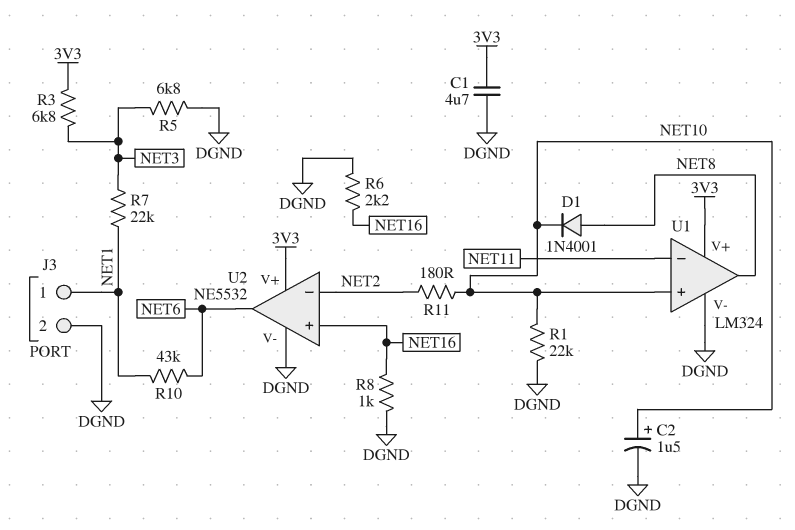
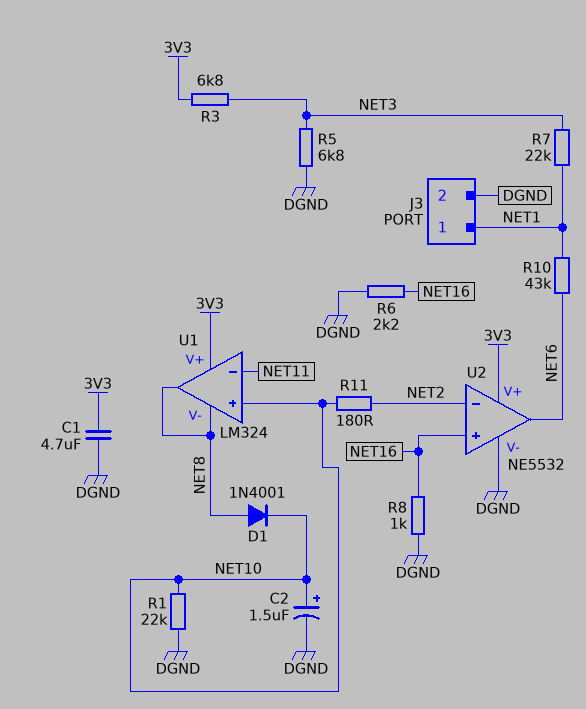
U1 pin V-: DGND -> NET8

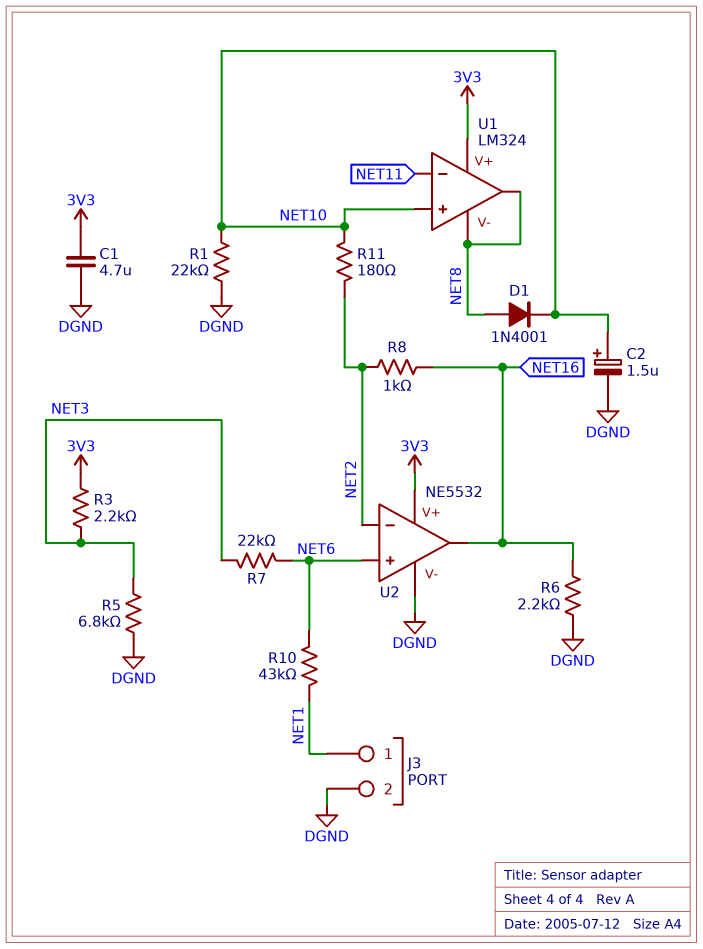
R3: 6.8k (3V3, NET3) -> 2.2k (3V3, NET3)
R7: 22k (NET1, NET3) -> 22k (NET3, NET6)
R8: 1k (DGND, NET16) -> 1k (NET2, NET16)
U2 pin in+: NET16 -> NET6
U2 pin out: NET6 -> NET16

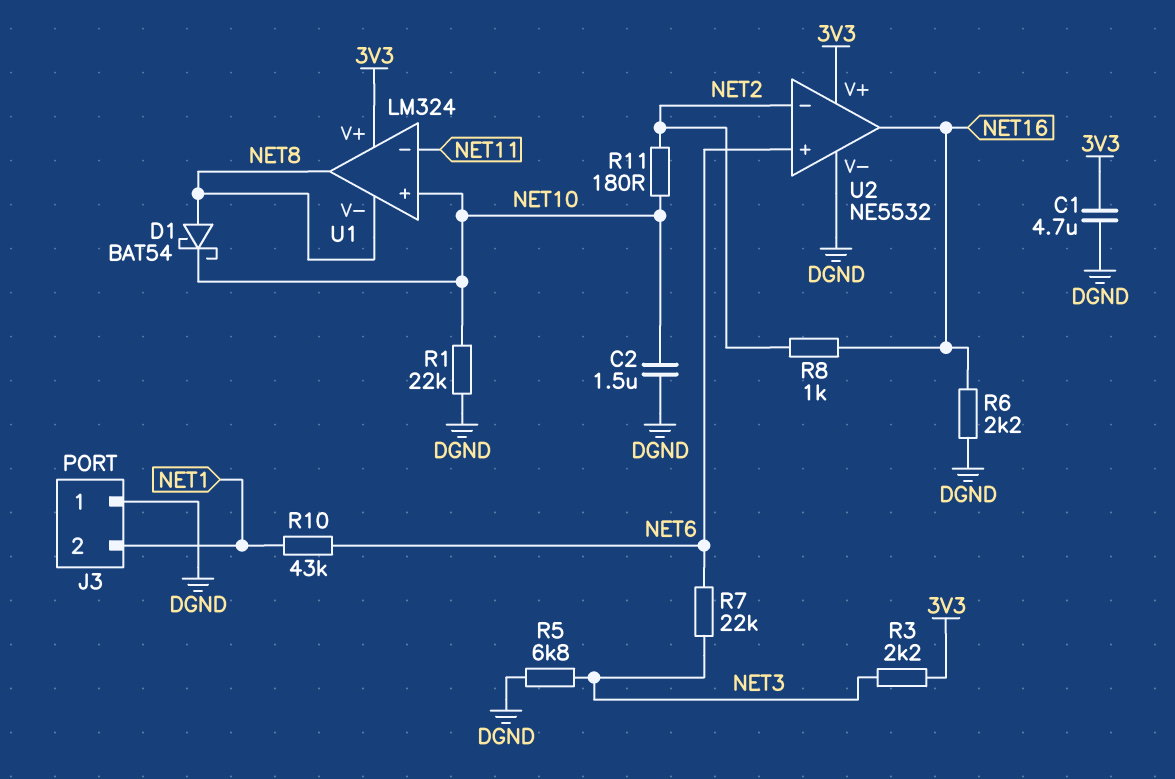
C2: 1.5uF (plus NET10, minus DGND) -> 1.5uF (DGND, NET10)
D1: diode 1N4001 (A NET8, K NET10) -> schottky BAT54 (A NET8, K NET10)
J3 pin 1: NET1 -> DGND
J3 pin 2: DGND -> NET1

